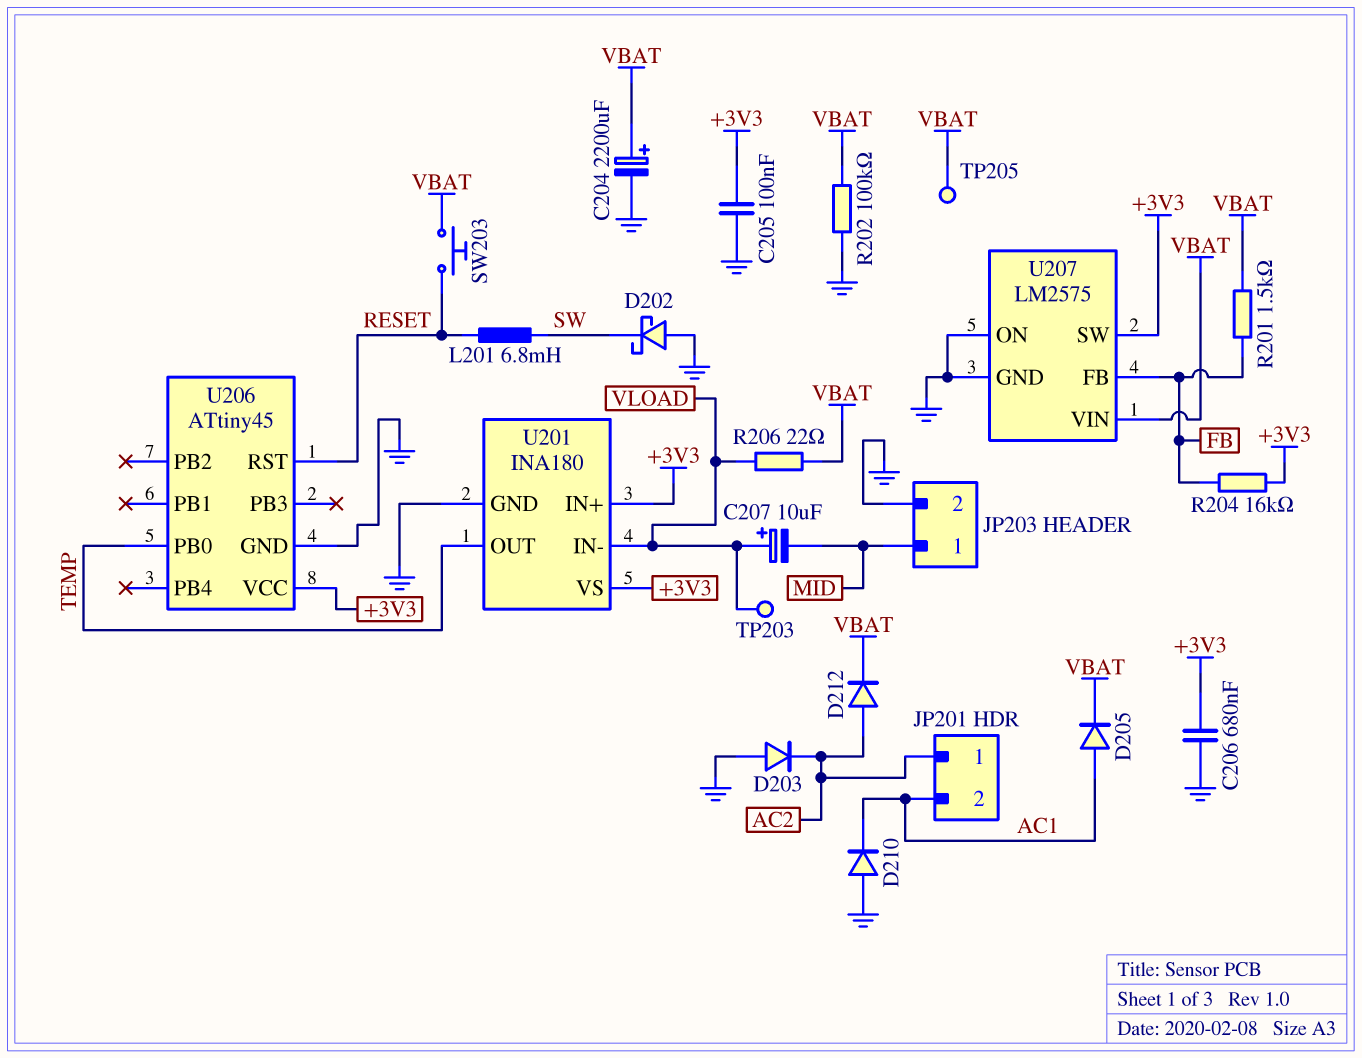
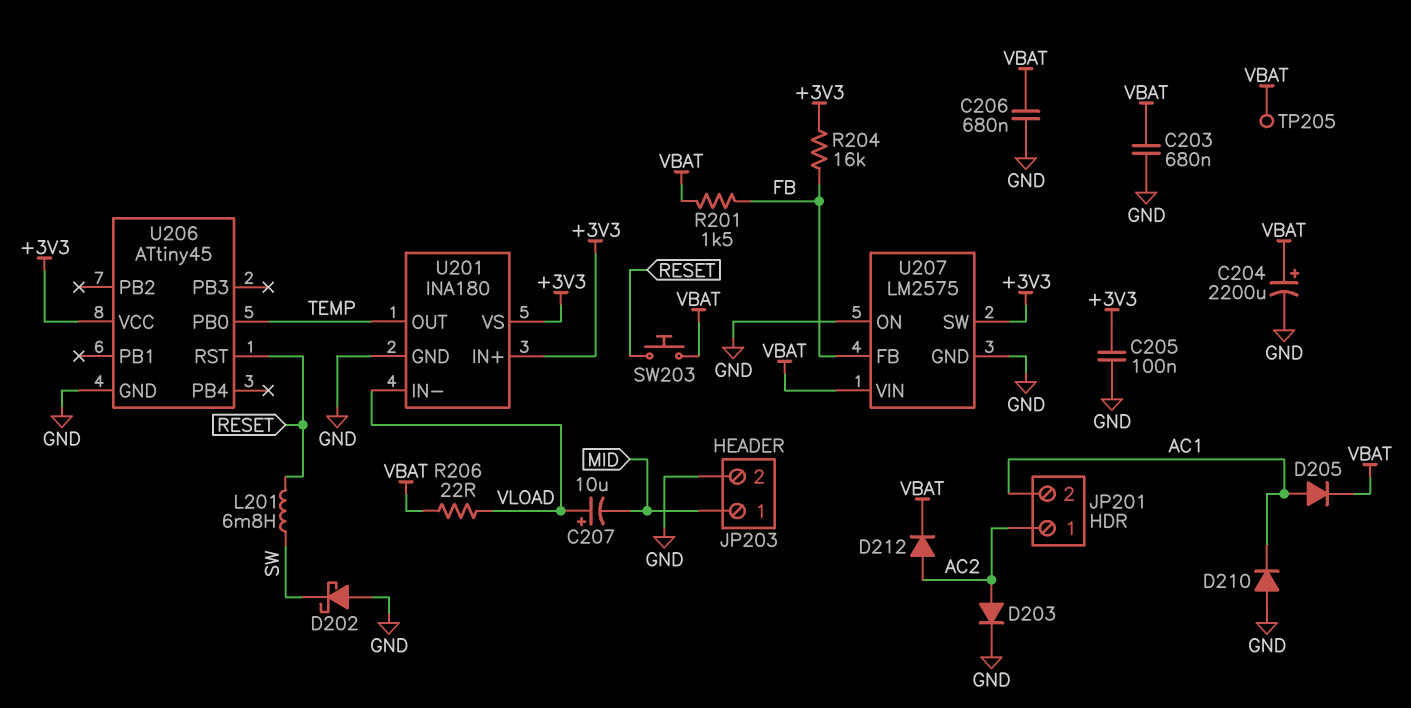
C203: none -> 680nF (GND, VBAT)
C206: 680nF (+3V3, GND) -> 680nF (GND, VBAT)
D203: diode (A GND, K AC2) -> diode (A AC2, K GND)
R202: 100k (GND, VBAT) -> none
TP203: test point (VLOAD) -> none

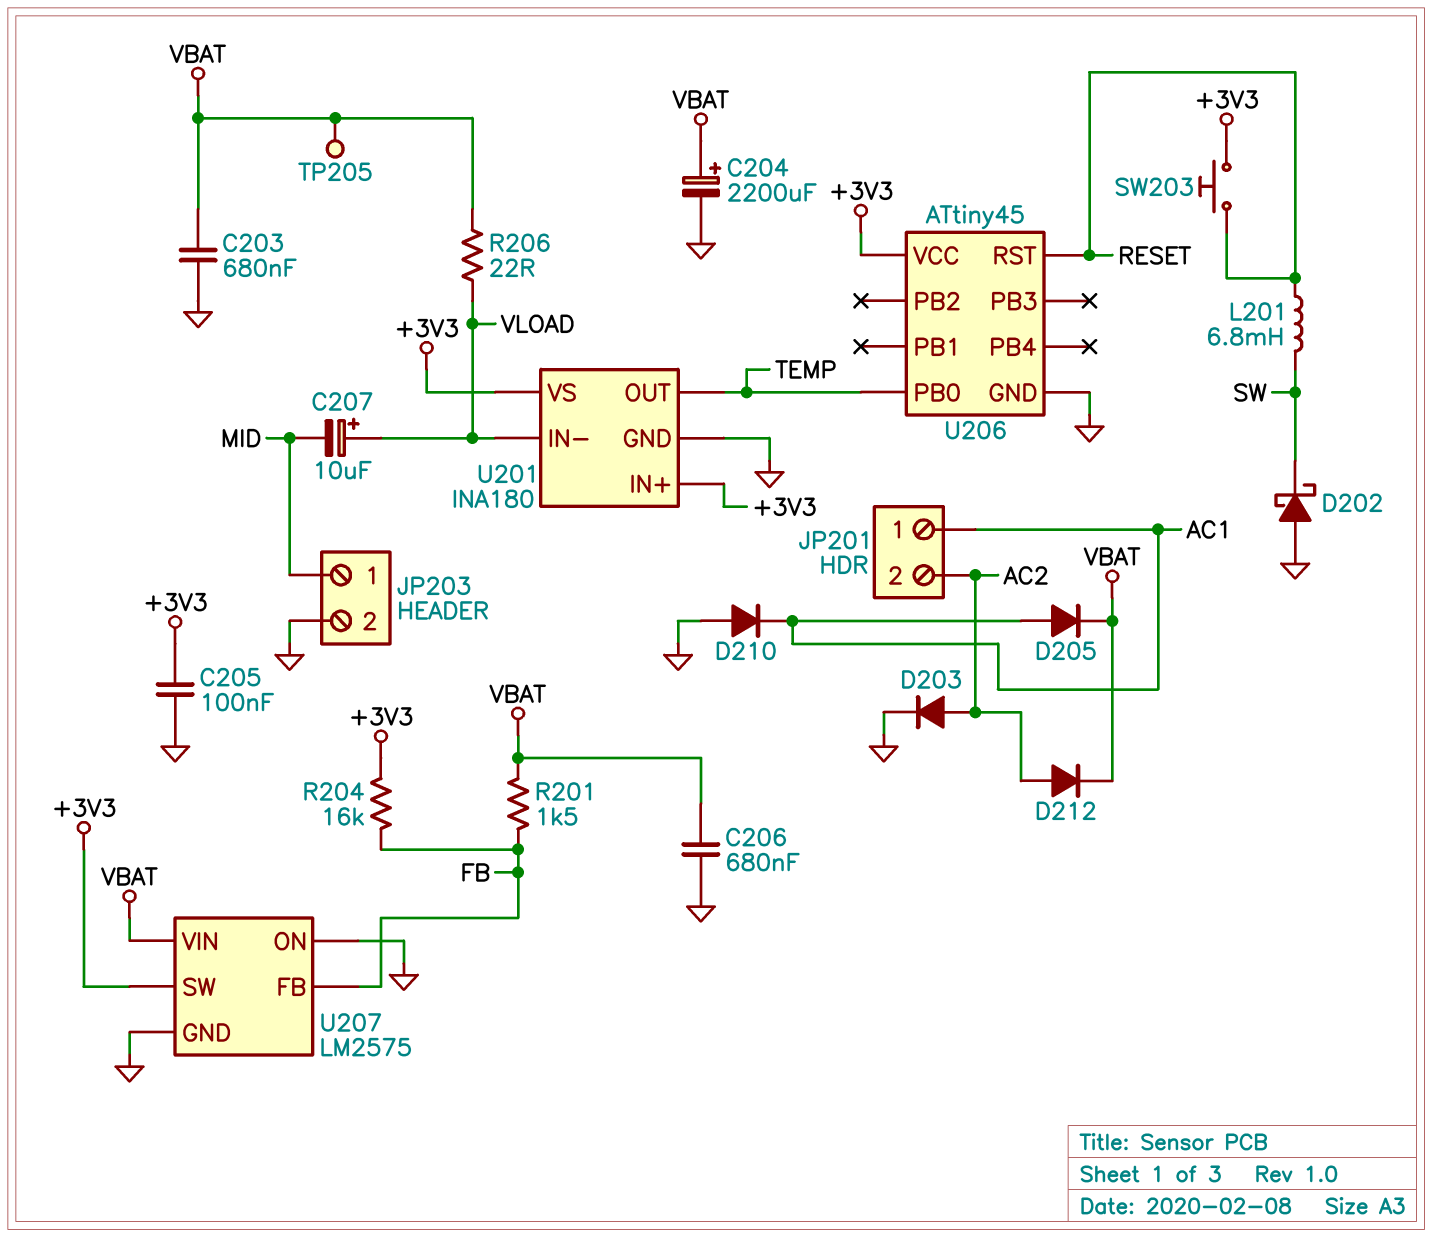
JP201 pin 1: AC2 -> AC1
JP201 pin 2: AC1 -> AC2
SW203: button (RESET, VBAT) -> button (+3V3, RESET)

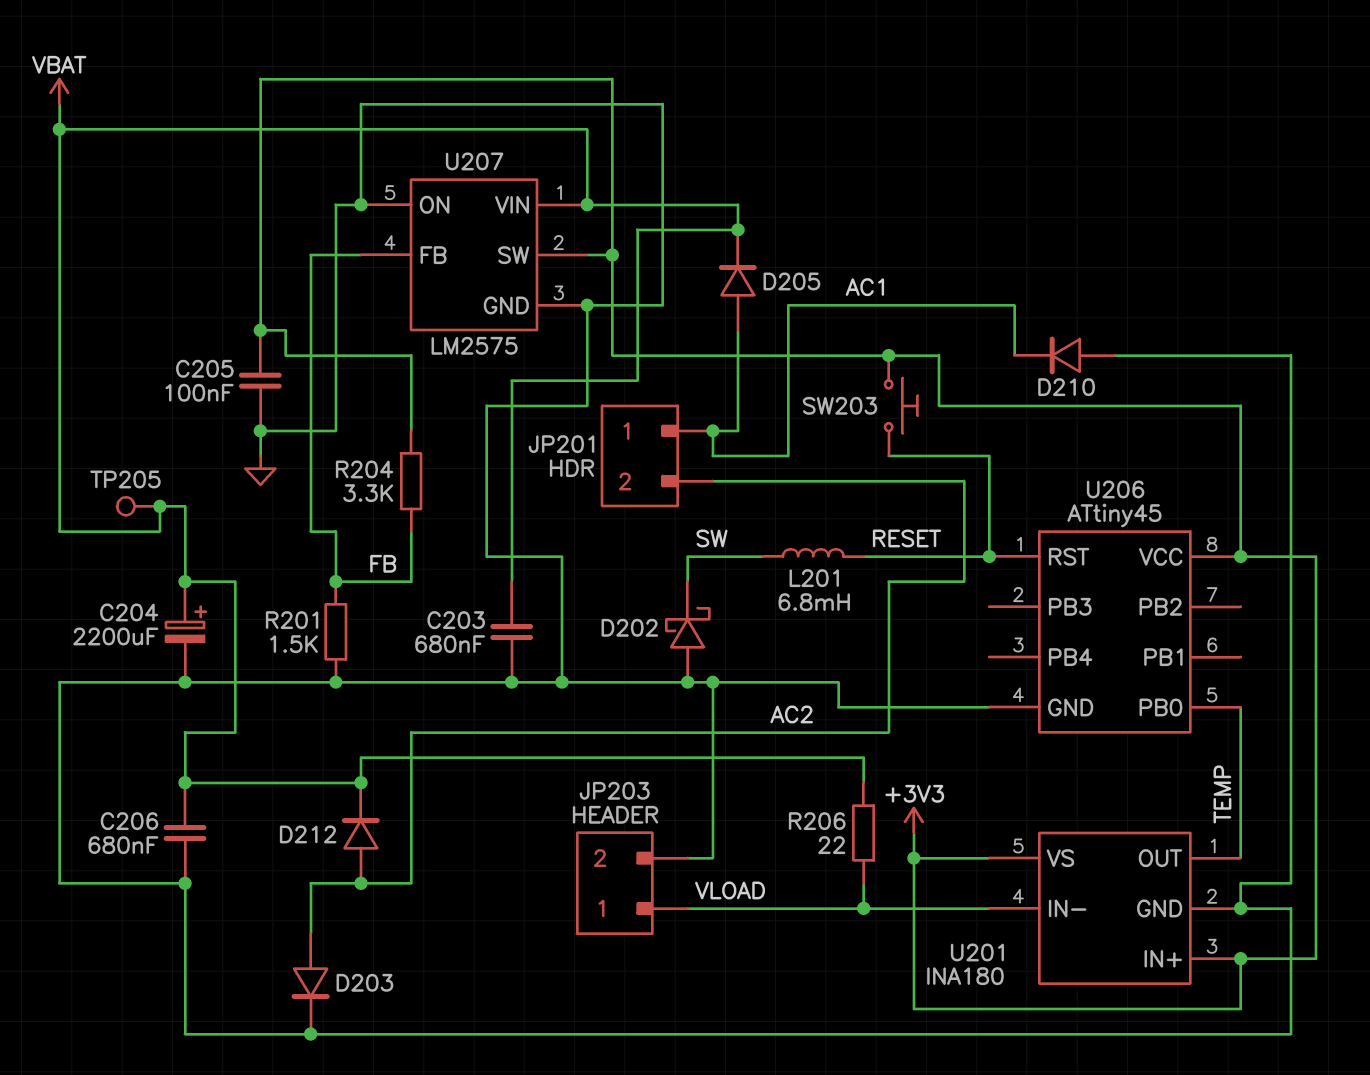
C207: 10uF (plus VLOAD, minus MID) -> none
JP203 pin 1: MID -> VLOAD
R201: 1.5k (FB, VBAT) -> 1.5k (FB, GND)
R204: 16k (+3V3, FB) -> 3.3k (+3V3, FB)

